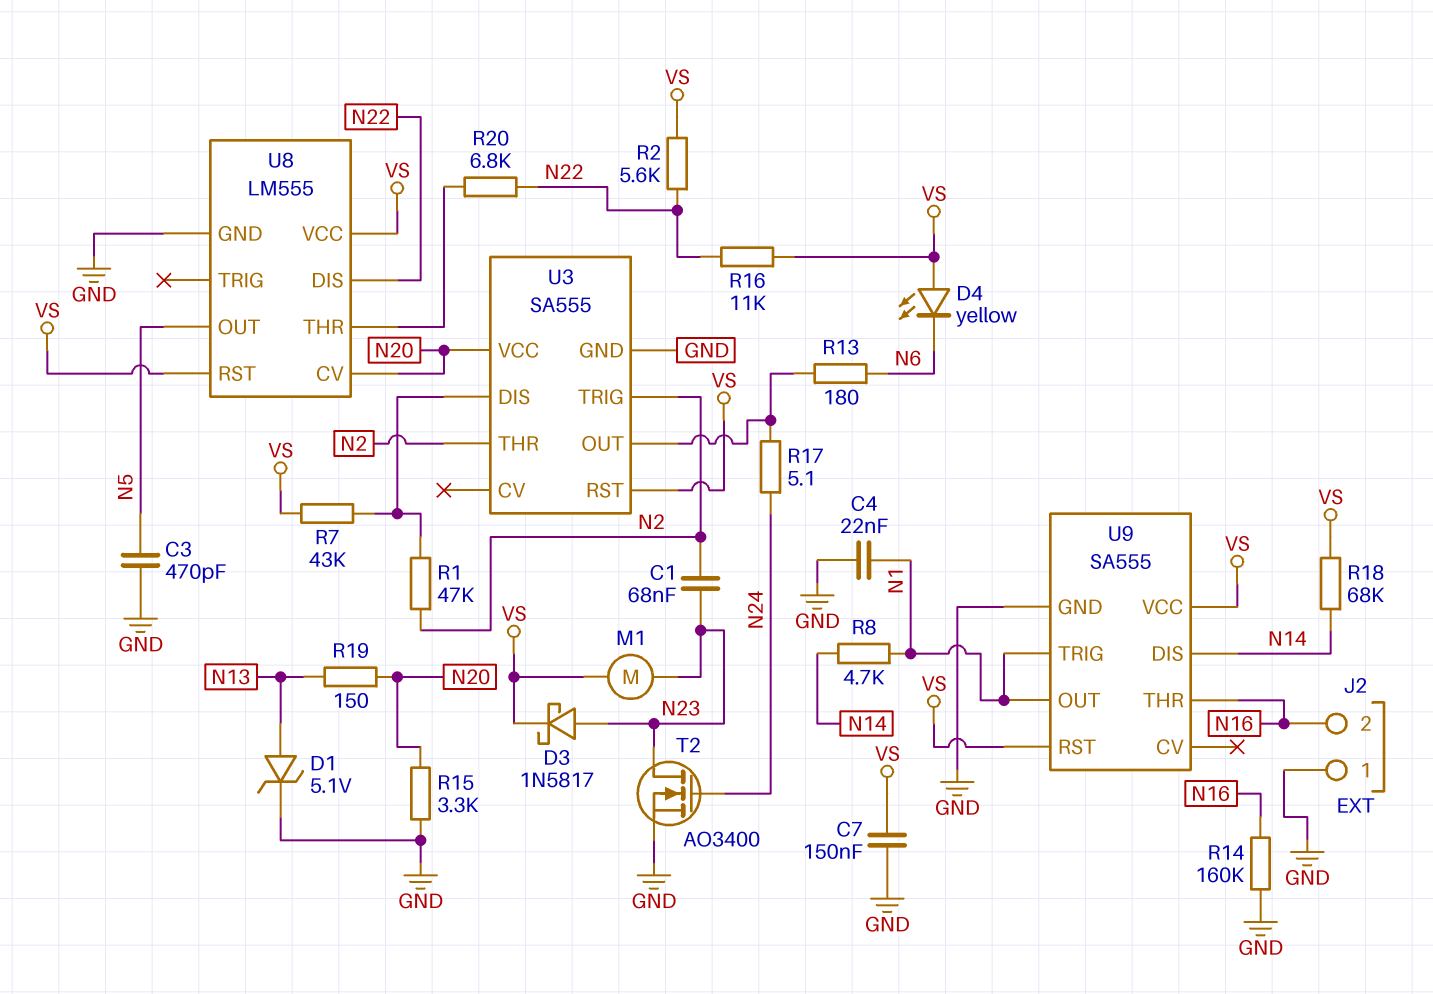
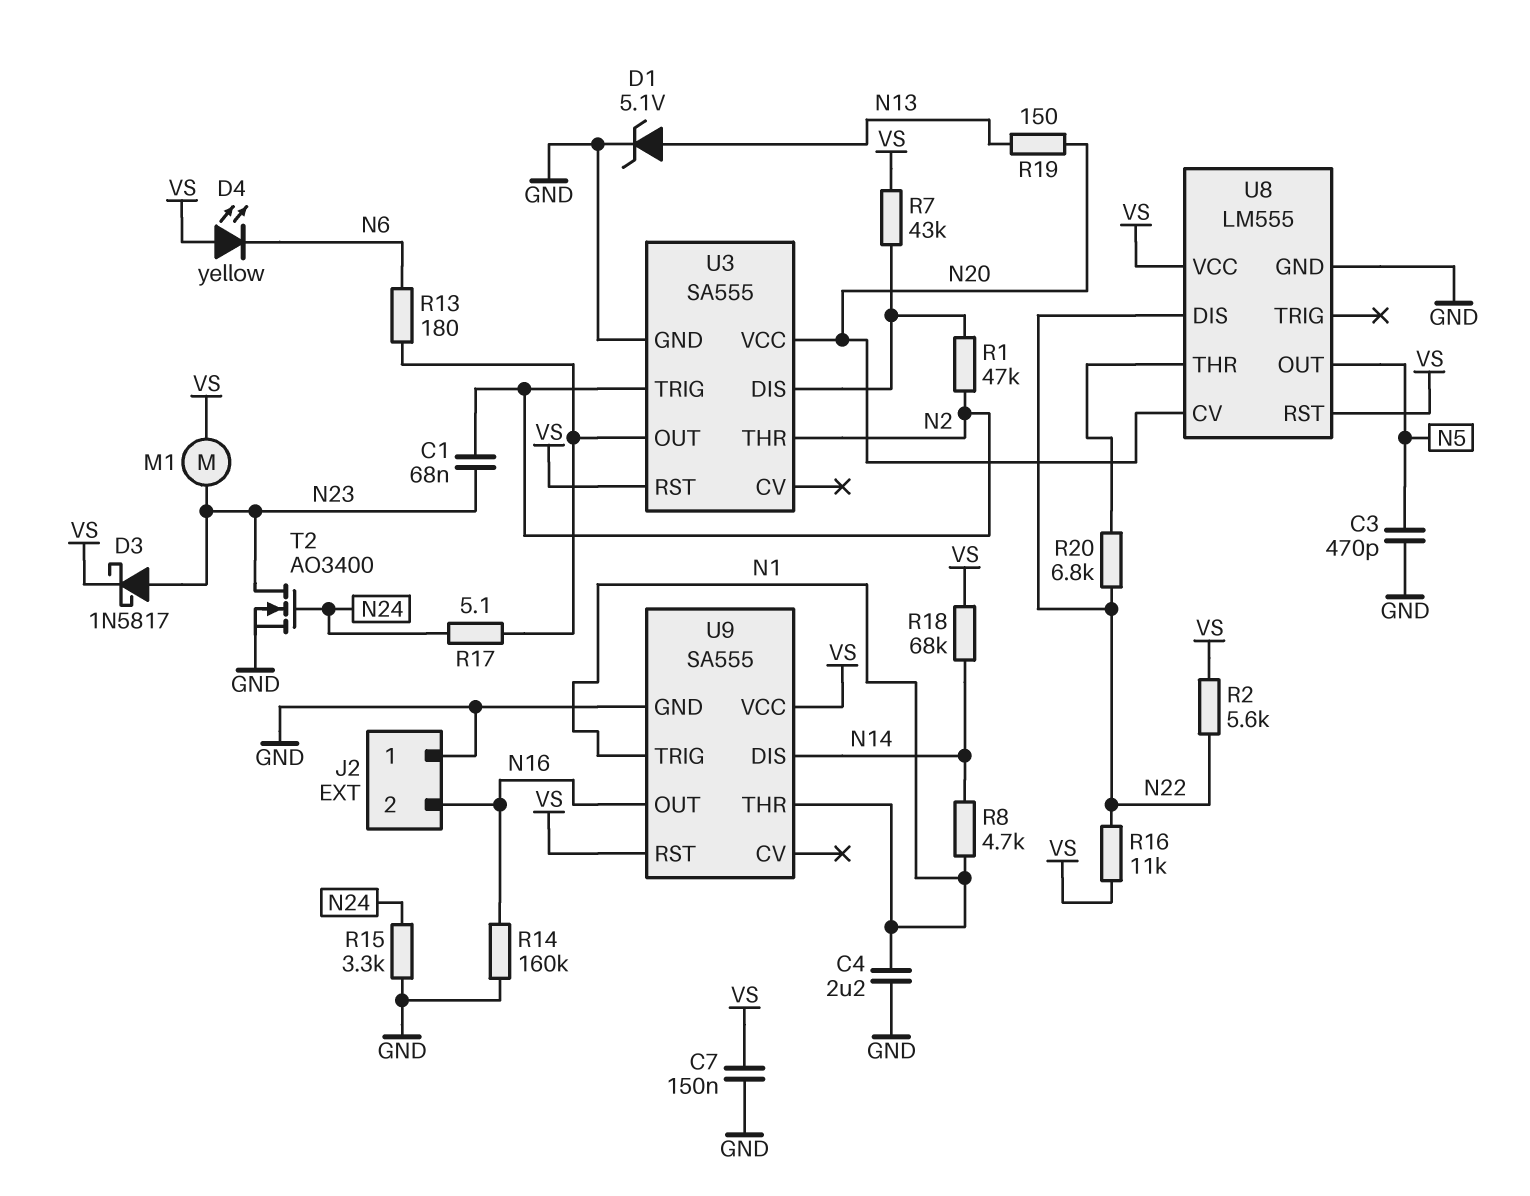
C4: 22nF (GND, N1) -> 2.2uF (GND, N1)
R15: 3.3k (GND, N20) -> 3.3k (GND, N24)
U9 pin OUT: N1 -> N16
U9 pin THR: N16 -> N1

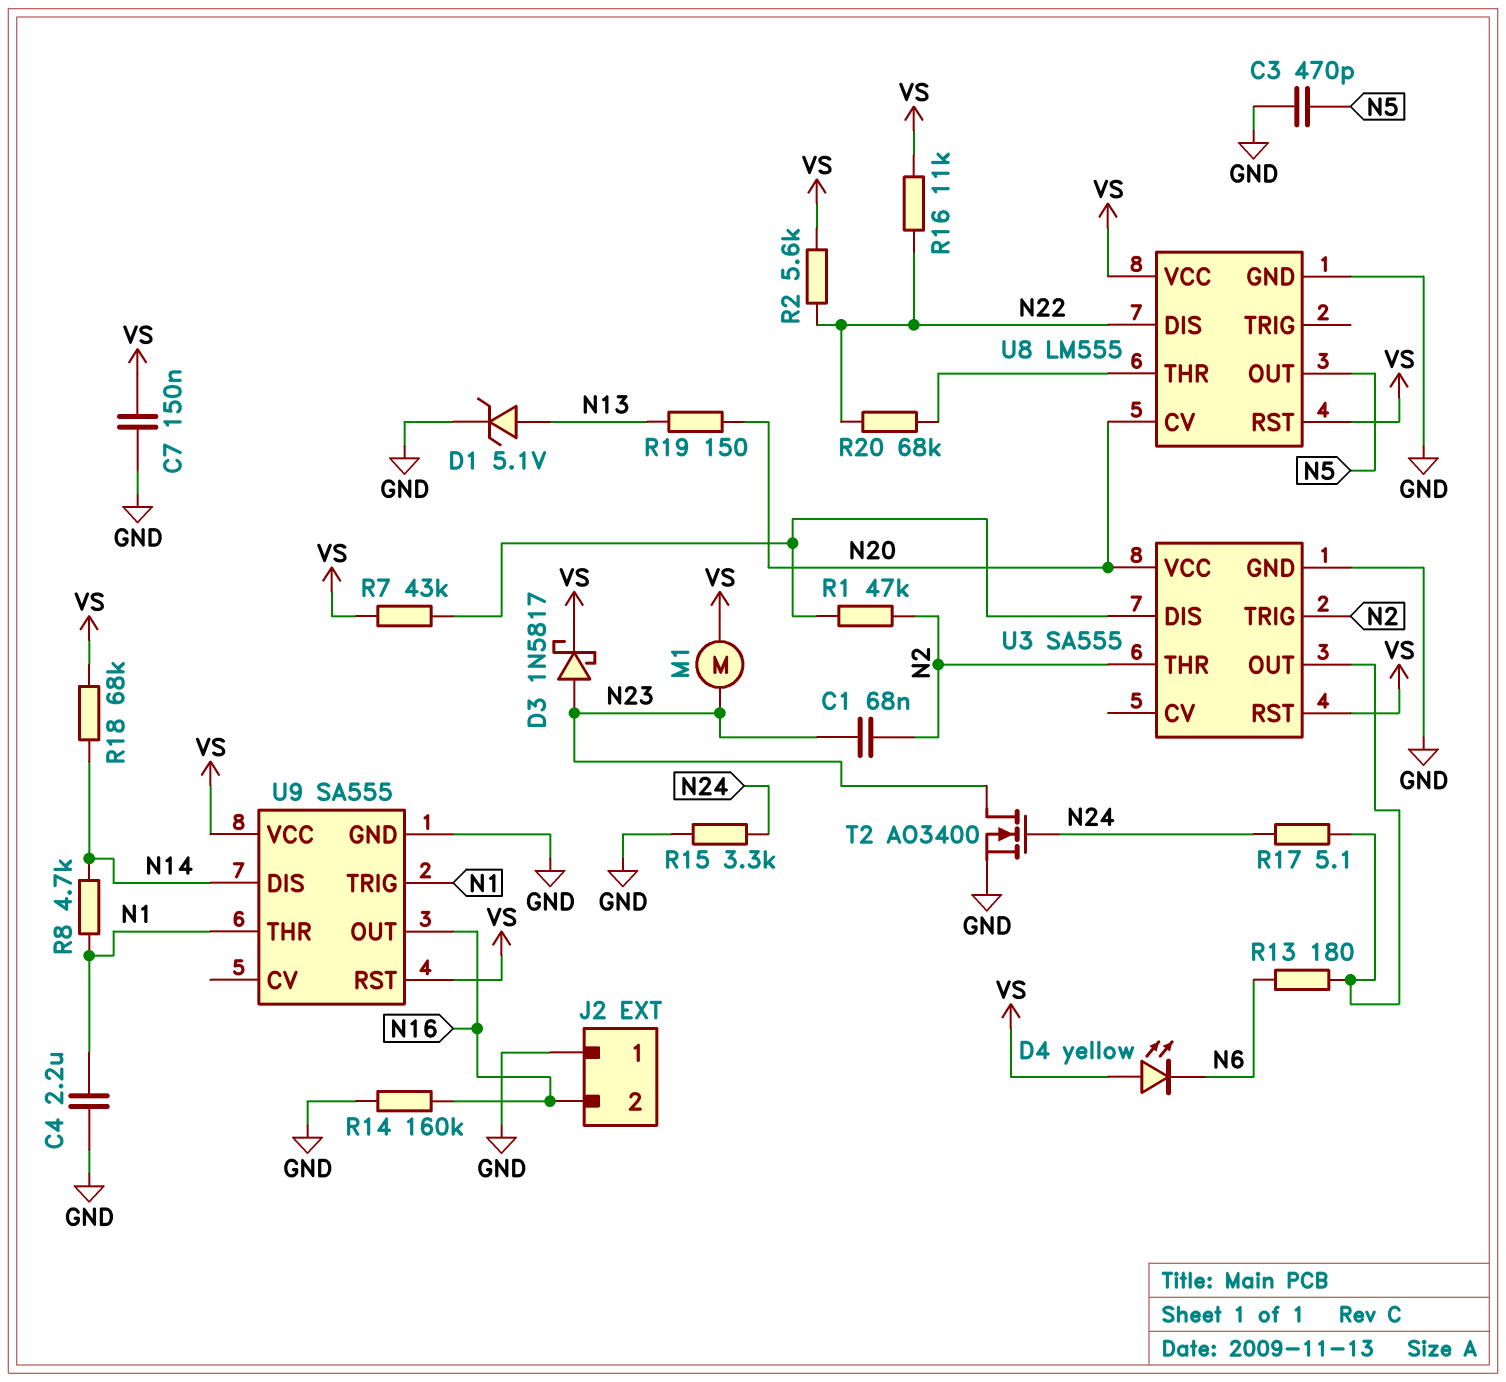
R20: 6.8k (N22, U8/THR) -> 68k (N22, U8/THR)

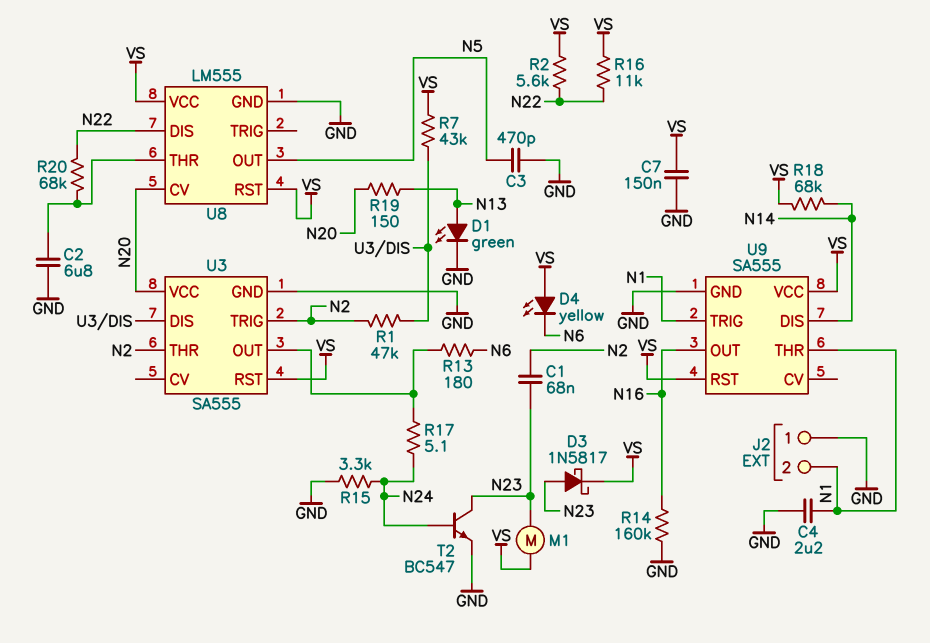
C2: none -> 6.8uF (GND, U8/THR)
D1: zener 5.1V (A N13, K GND) -> LED green (A N13, K GND)
J2 pin 2: N16 -> N1
R8: 4.7k (N1, N14) -> none
T2: NMOS AO3400 (G N24, D N23, S GND) -> NPN BC547 (B N24, C N23, E GND)

